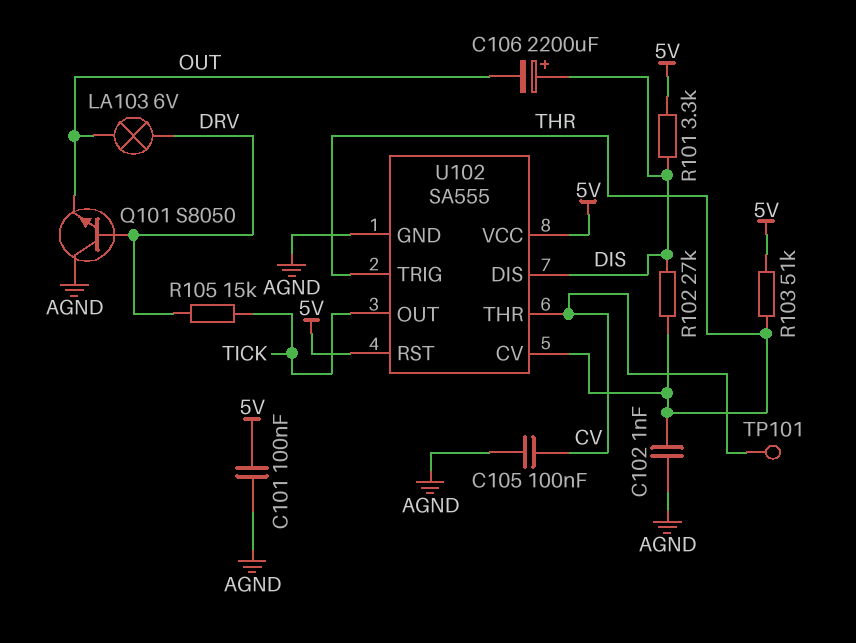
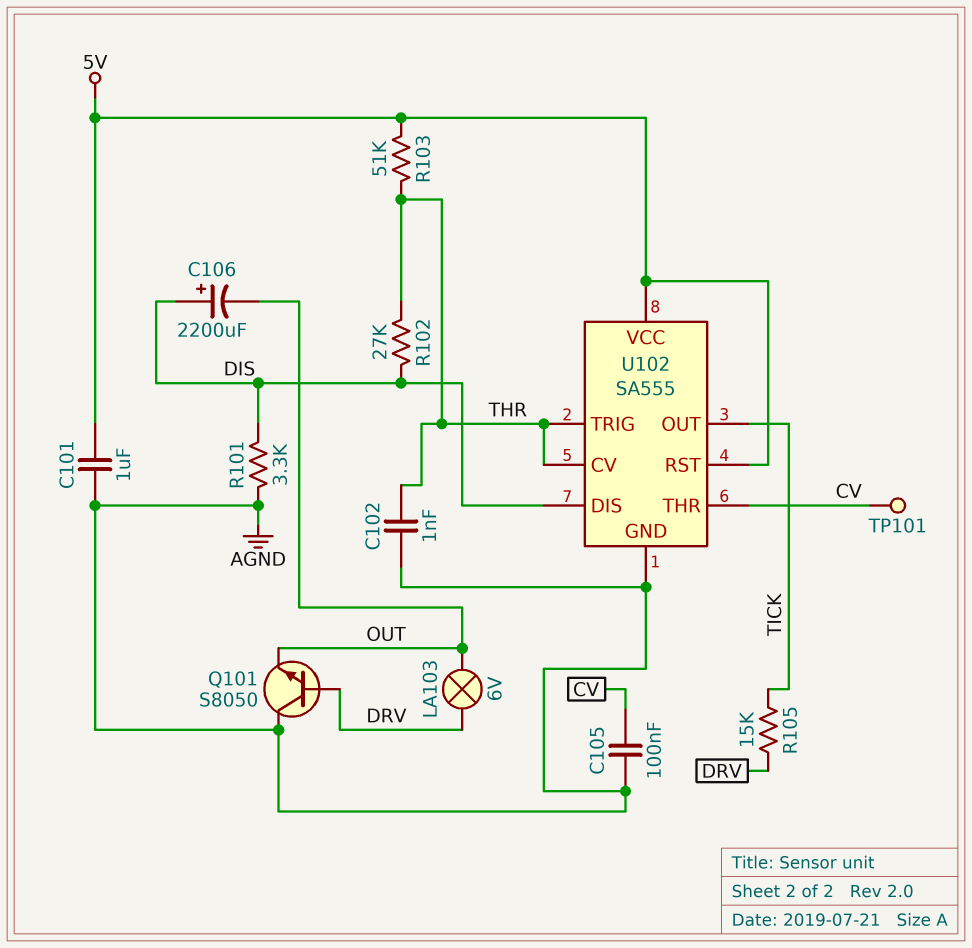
C101: 100nF (5V, AGND) -> 1uF (5V, AGND)
R101: 3.3k (5V, DIS) -> 3.3k (AGND, DIS)

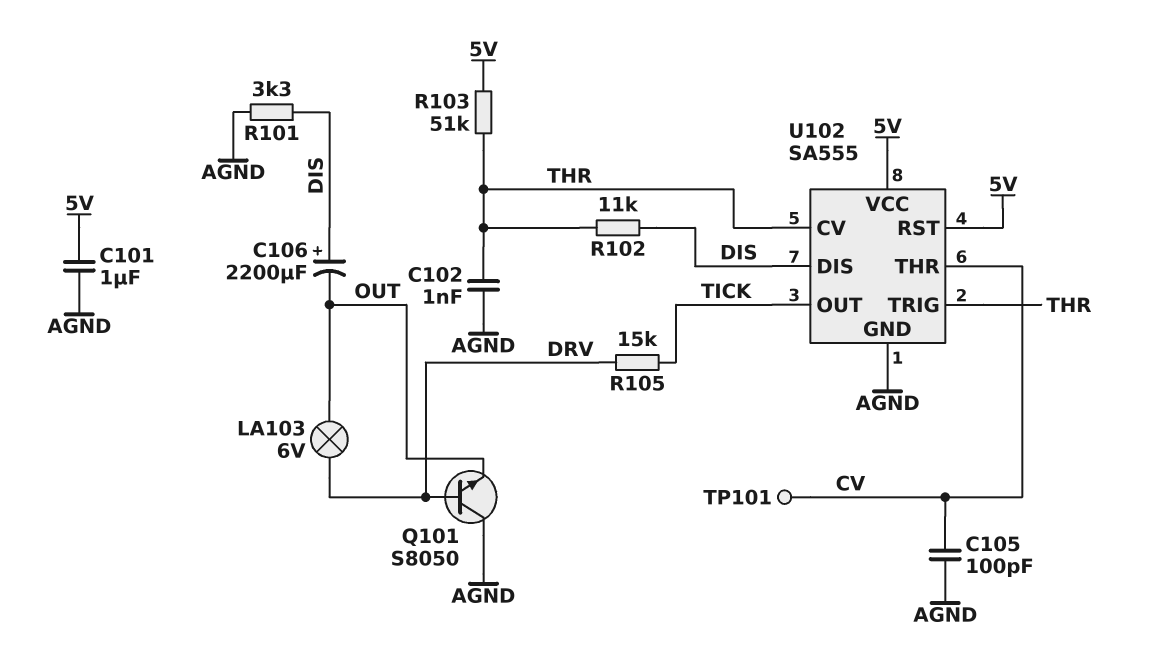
C105: 100nF (AGND, CV) -> 100pF (AGND, CV)
R102: 27k (DIS, THR) -> 11k (DIS, THR)

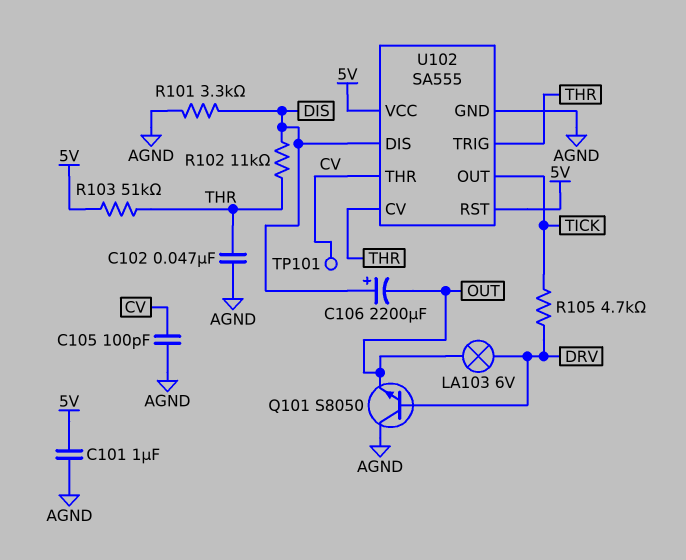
C102: 1nF (AGND, THR) -> 47nF (AGND, THR)
R105: 15k (DRV, TICK) -> 4.7k (DRV, TICK)

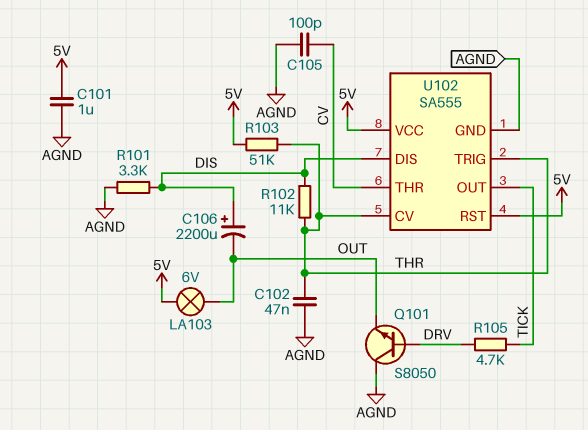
LA103: lamp 6V (DRV, OUT) -> lamp 6V (5V, OUT)
TP101: test point (CV) -> none

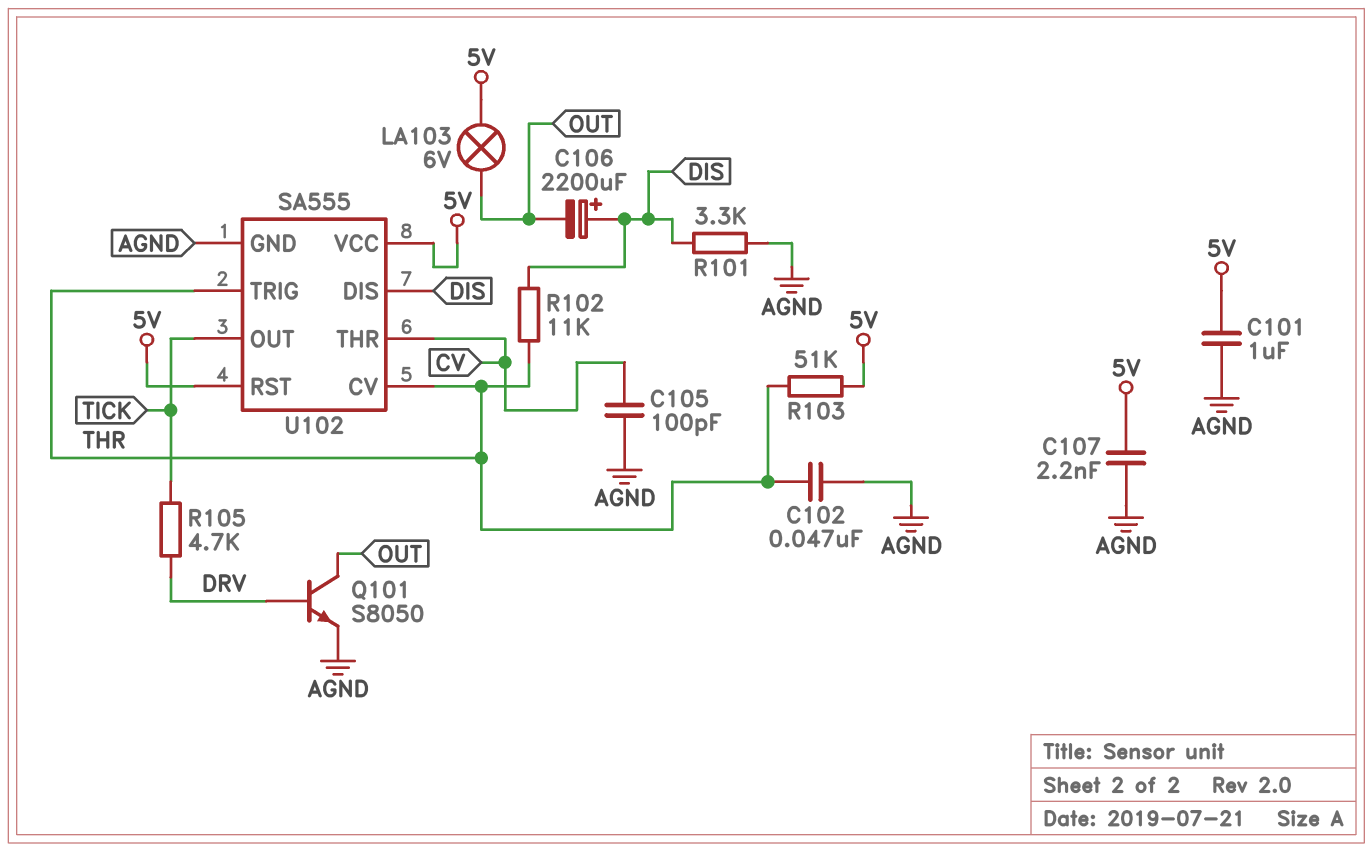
C107: none -> 2.2nF (5V, AGND)
Q101: NPN S8050 (B DRV, C AGND, E OUT) -> NPN S8050 (B DRV, C OUT, E AGND)

